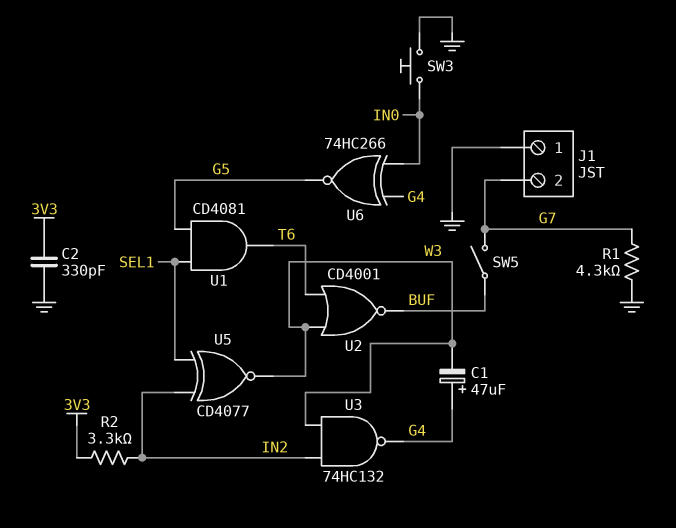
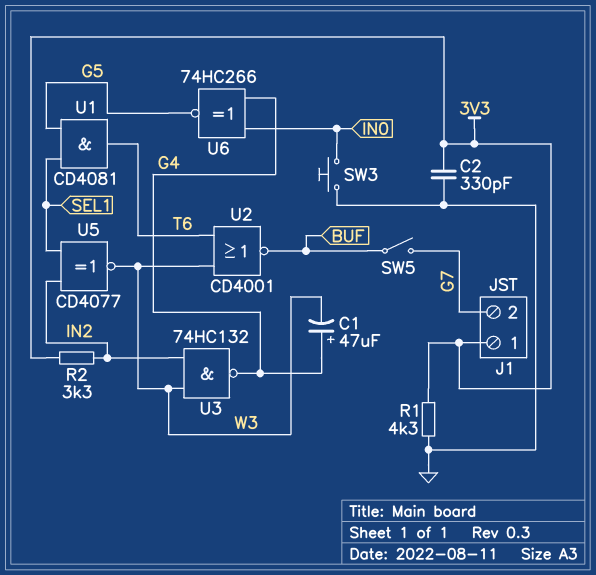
J1 pin 1: GND -> 3V3
R1: 4.3k (G7, GND) -> 4.3k (3V3, GND)

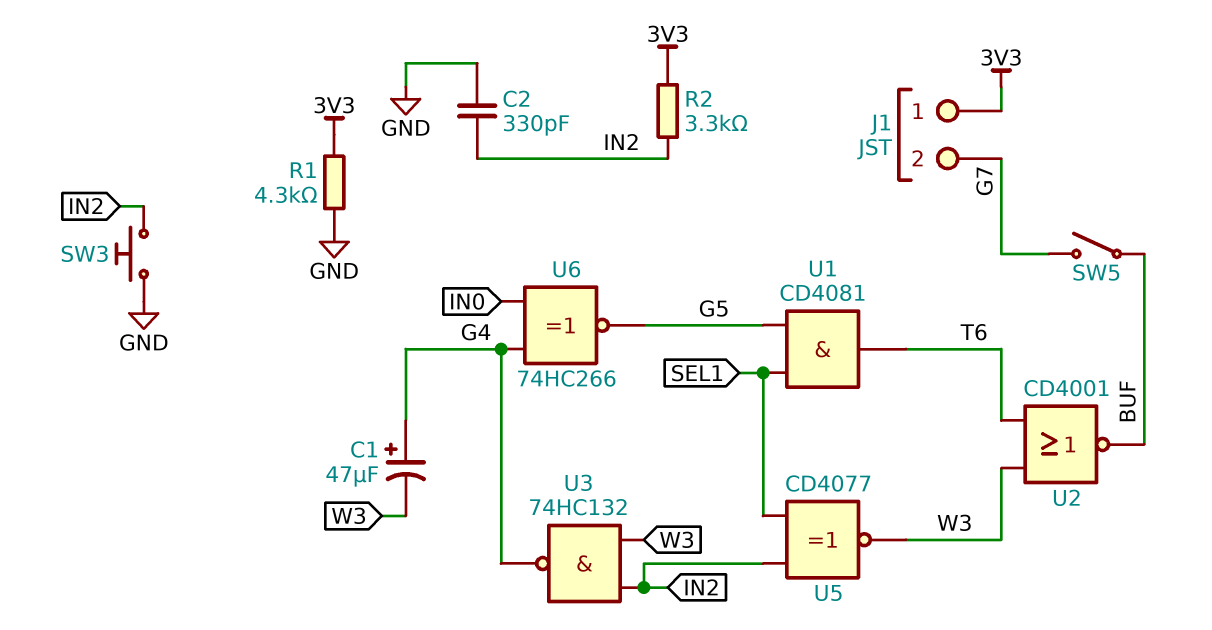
C2: 330pF (3V3, GND) -> 330pF (GND, IN2)
SW3: button (GND, IN0) -> button (GND, IN2)

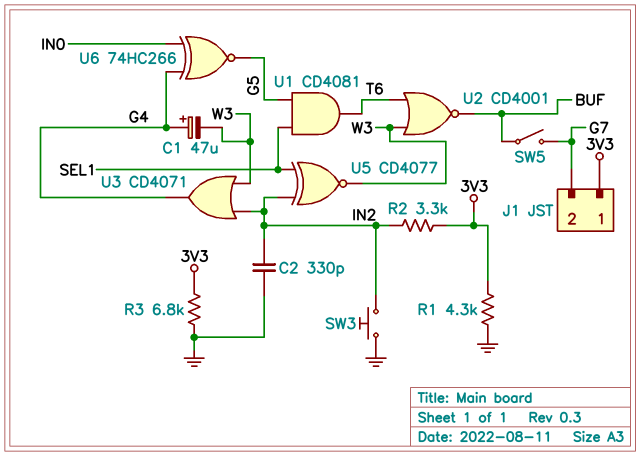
R3: none -> 6.8k (3V3, GND)
U3: NAND 74HC132 (in IN2, in W3, out G4) -> OR CD4071 (in IN2, in W3, out G4)

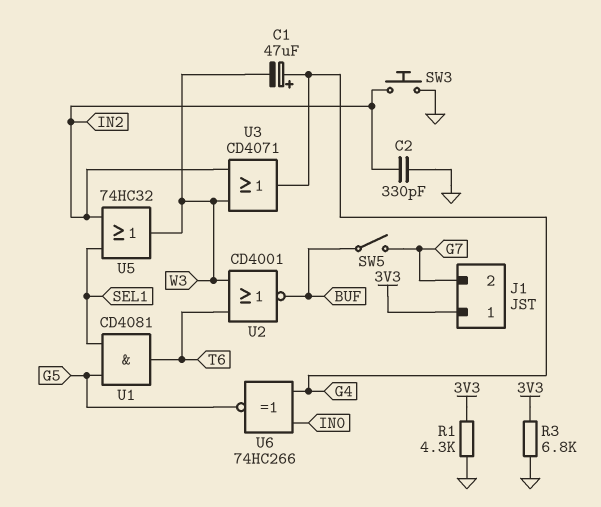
R2: 3.3k (3V3, IN2) -> none
U5: XNOR CD4077 (in IN2, in SEL1, out W3) -> OR 74HC32 (in IN2, in SEL1, out W3)

